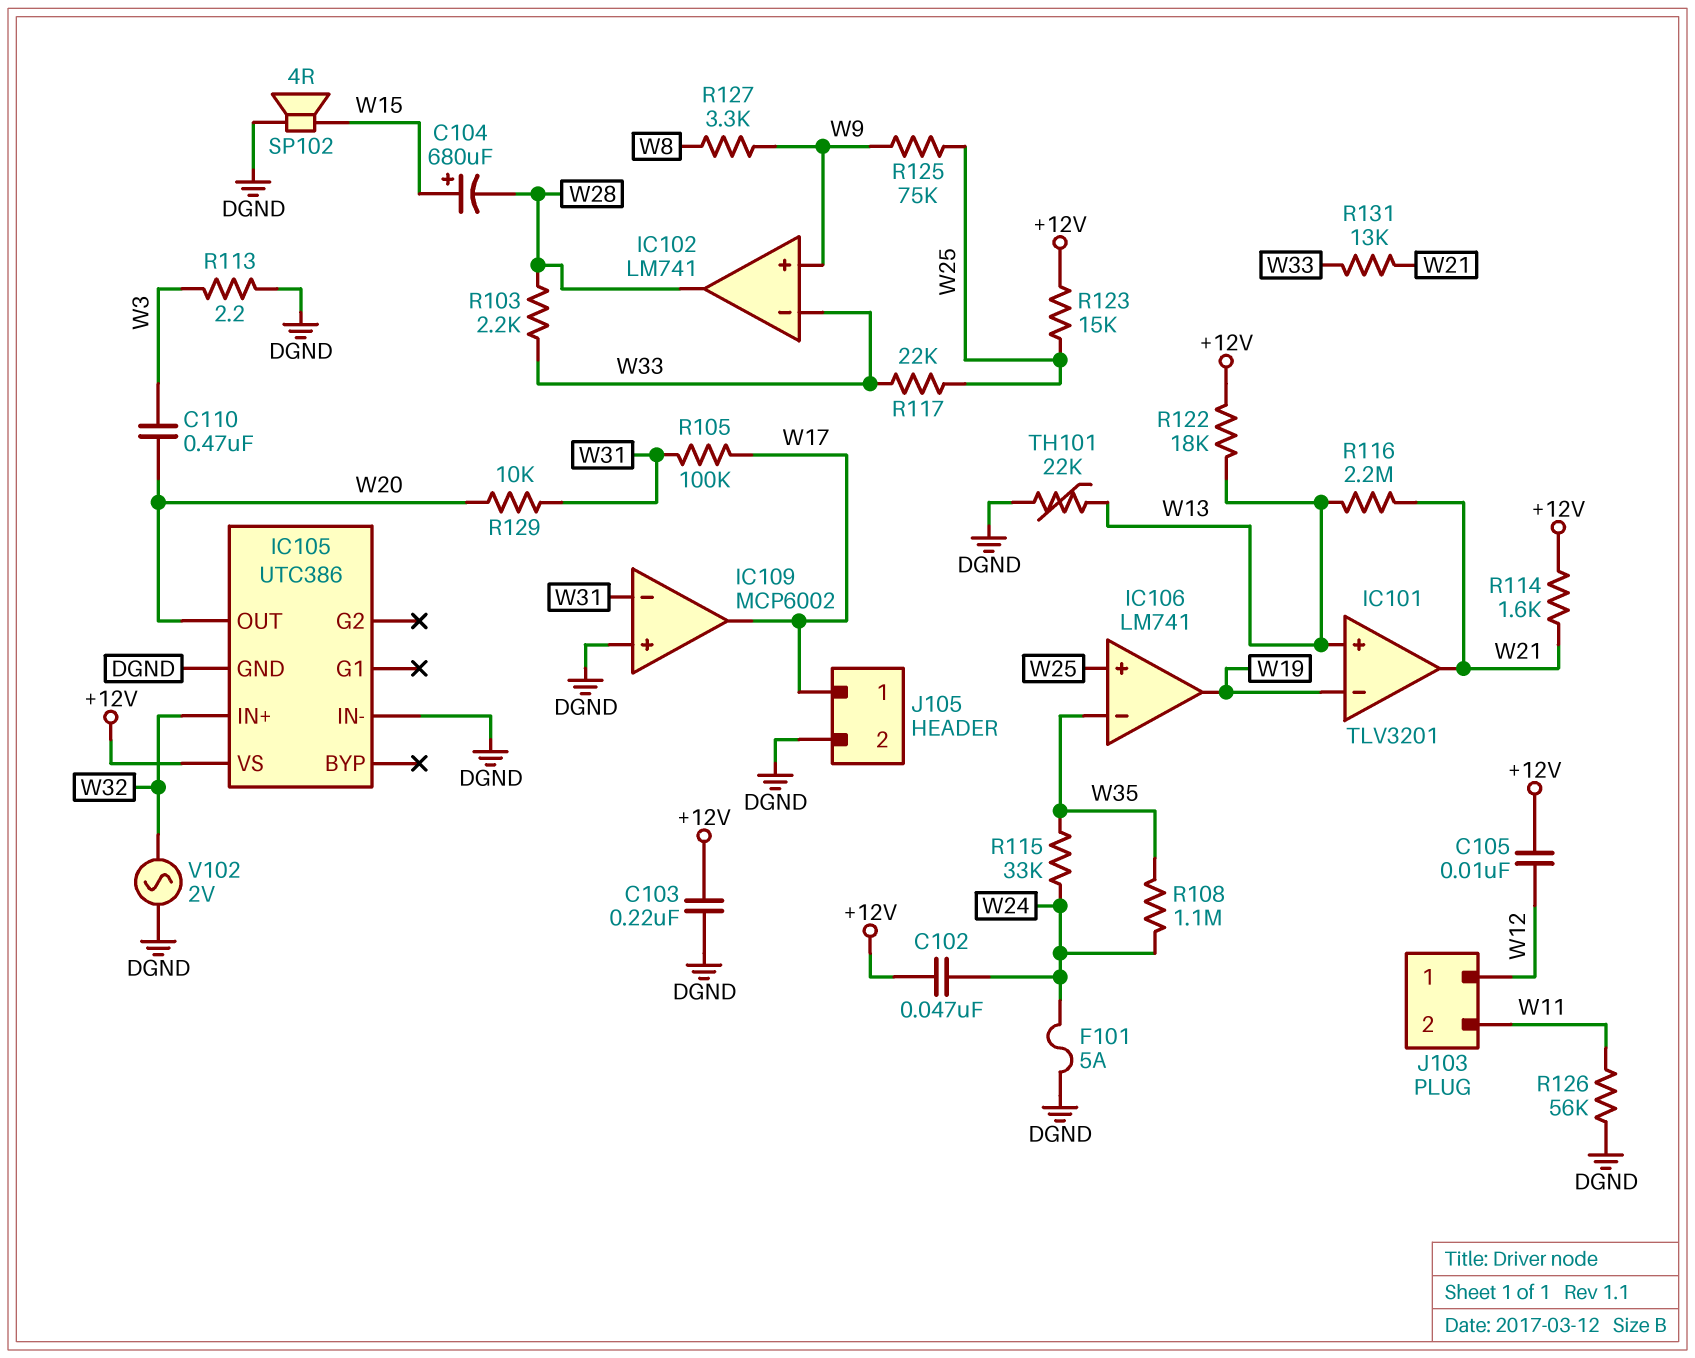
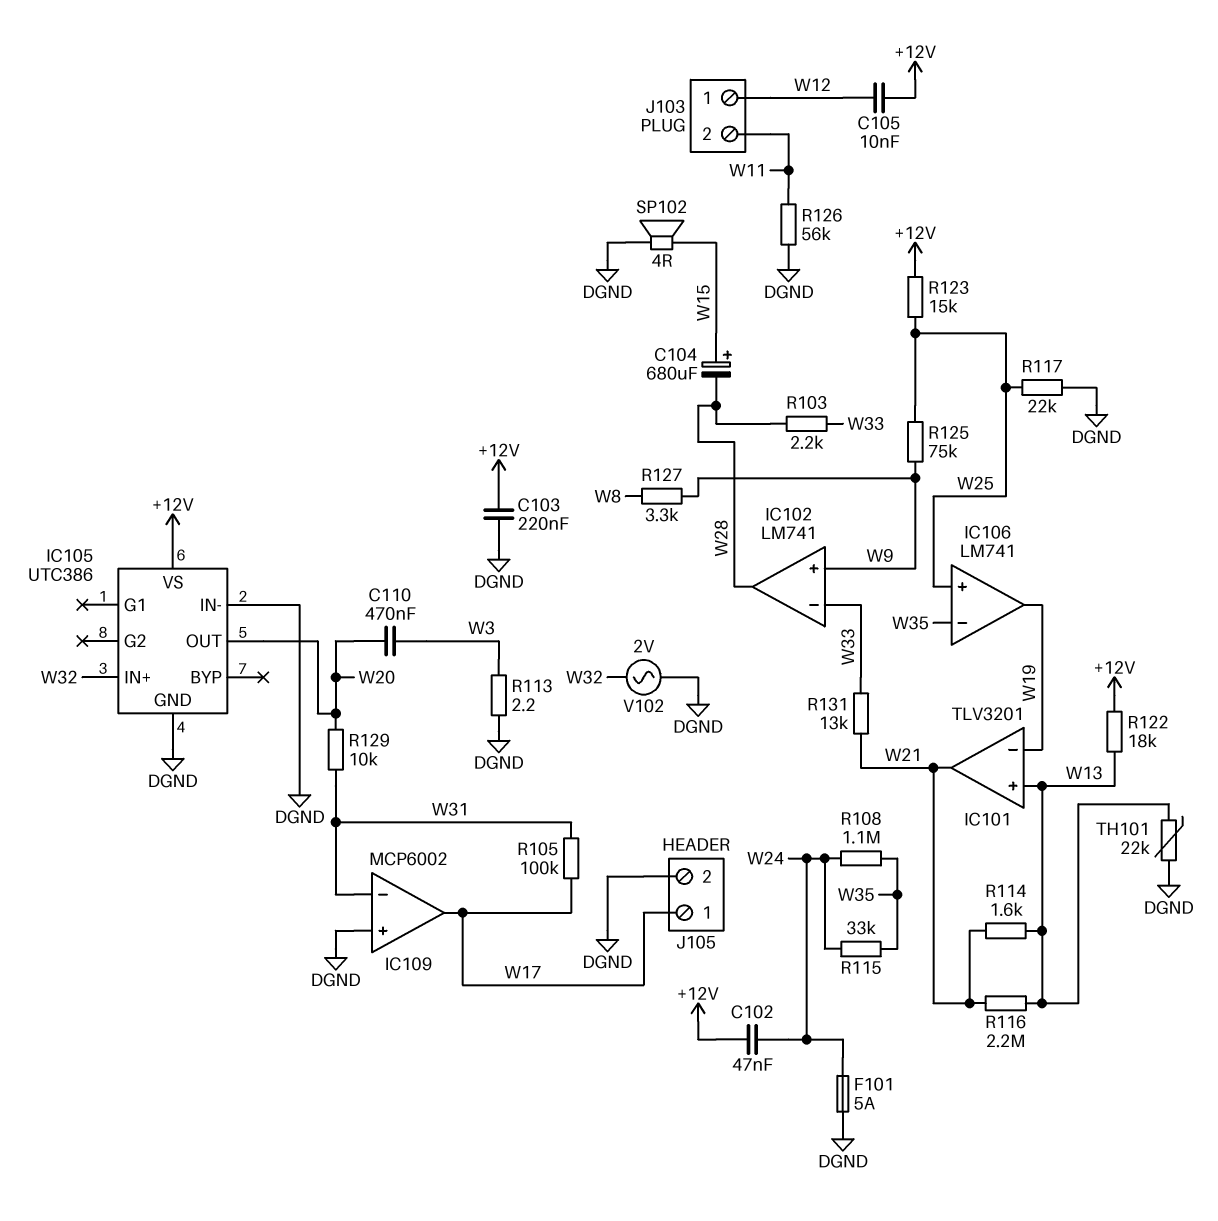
R114: 1.6k (+12V, W21) -> 1.6k (W13, W21)
R117: 22k (W25, W33) -> 22k (DGND, W25)

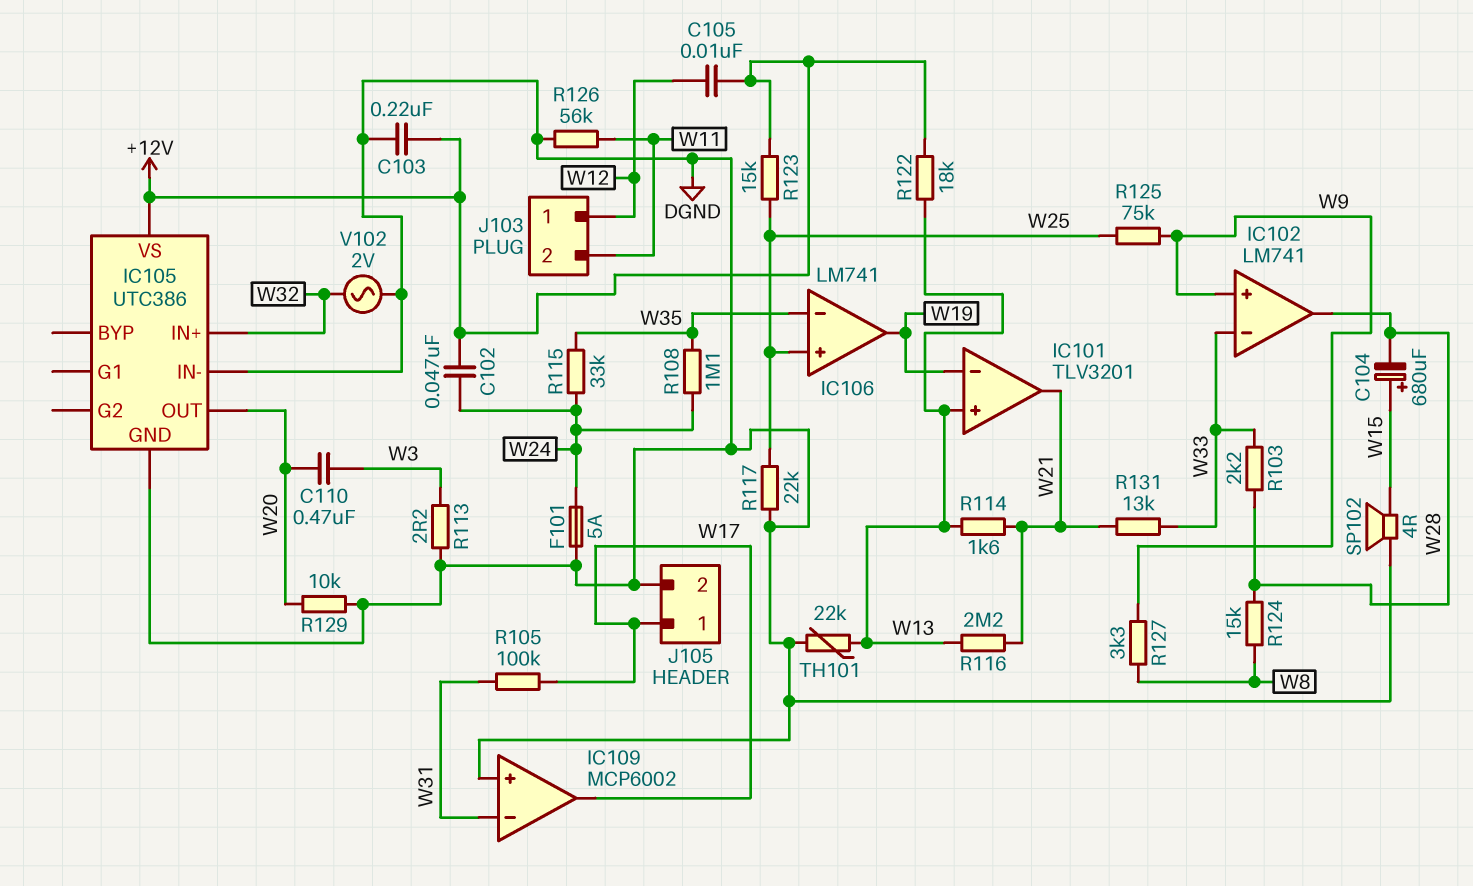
R124: none -> 15k (W8, W28)
R129: 10k (W20, W31) -> 10k (DGND, W20)

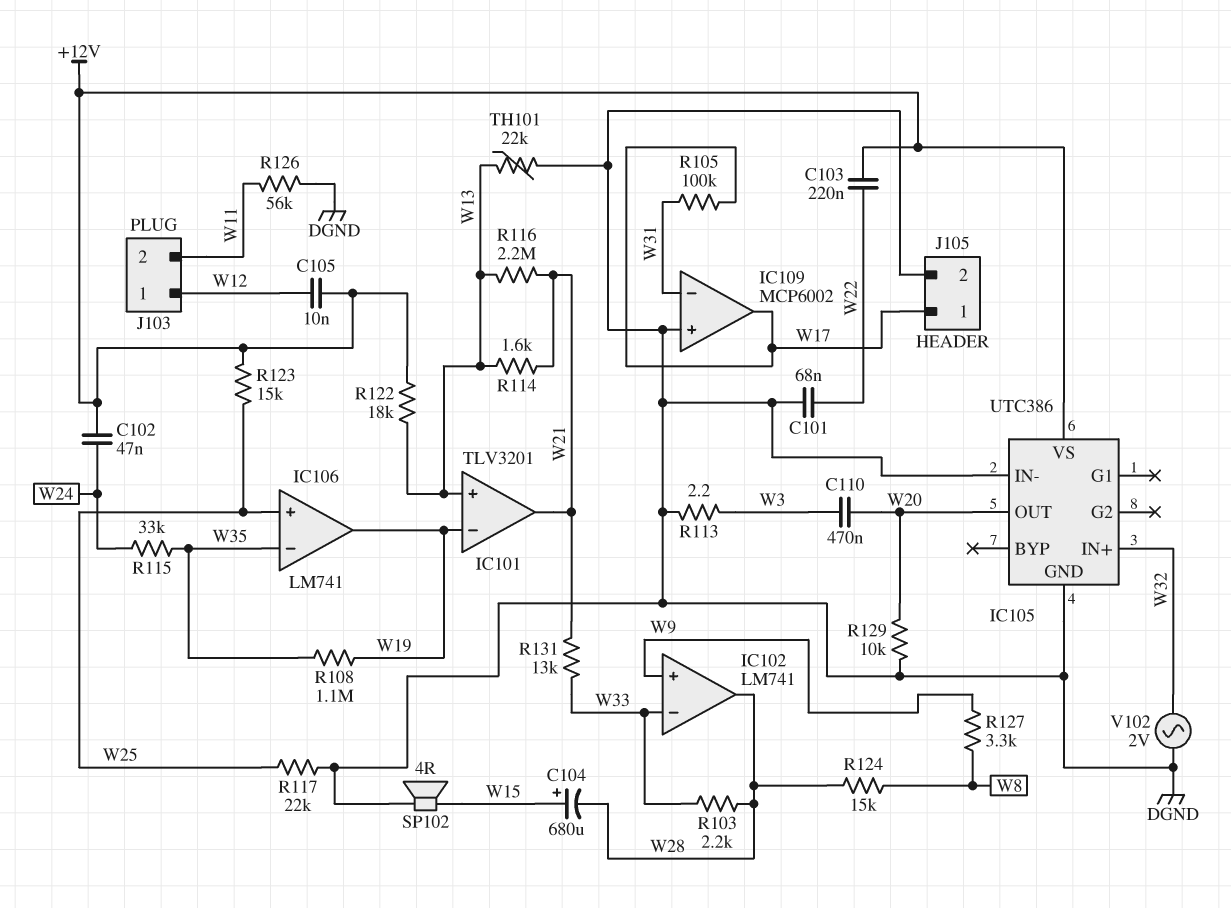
C101: none -> 68nF (DGND, W22)
C103: 220nF (+12V, DGND) -> 220nF (+12V, W22)
F101: 5A (DGND, W24) -> none
R108: 1.1M (W24, W35) -> 1.1M (W19, W35)
R125: 75k (W9, W25) -> none

